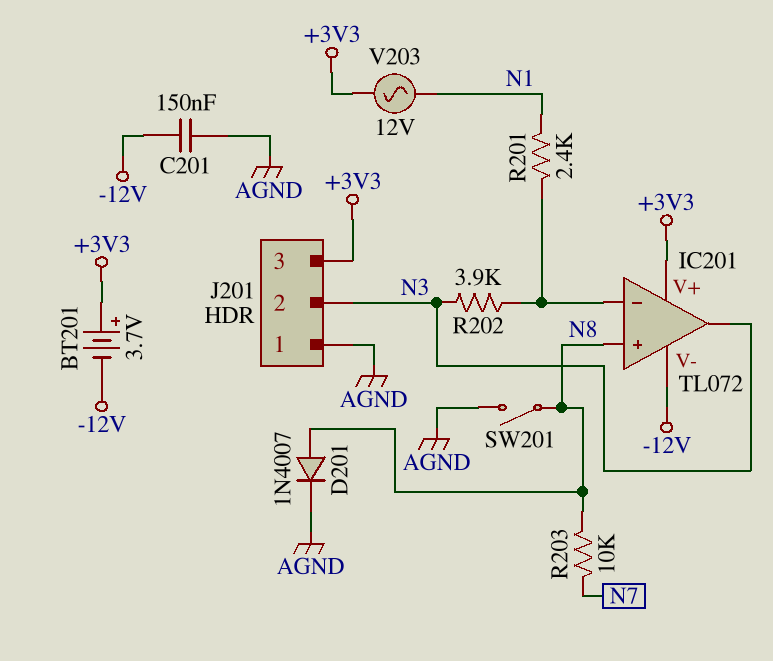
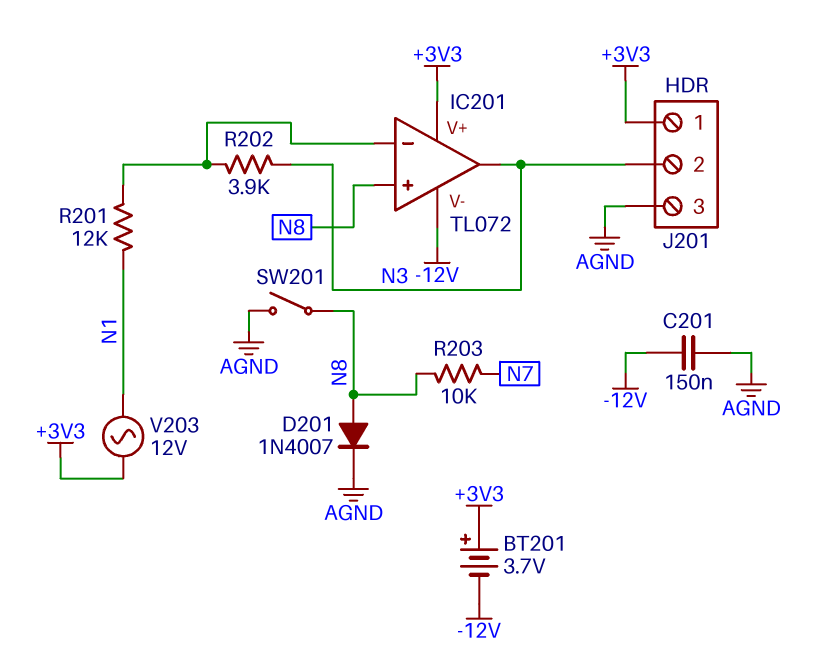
J201 pin 1: AGND -> +3V3
J201 pin 3: +3V3 -> AGND
R201: 2.4k (IC201/in-, N1) -> 12k (IC201/in-, N1)

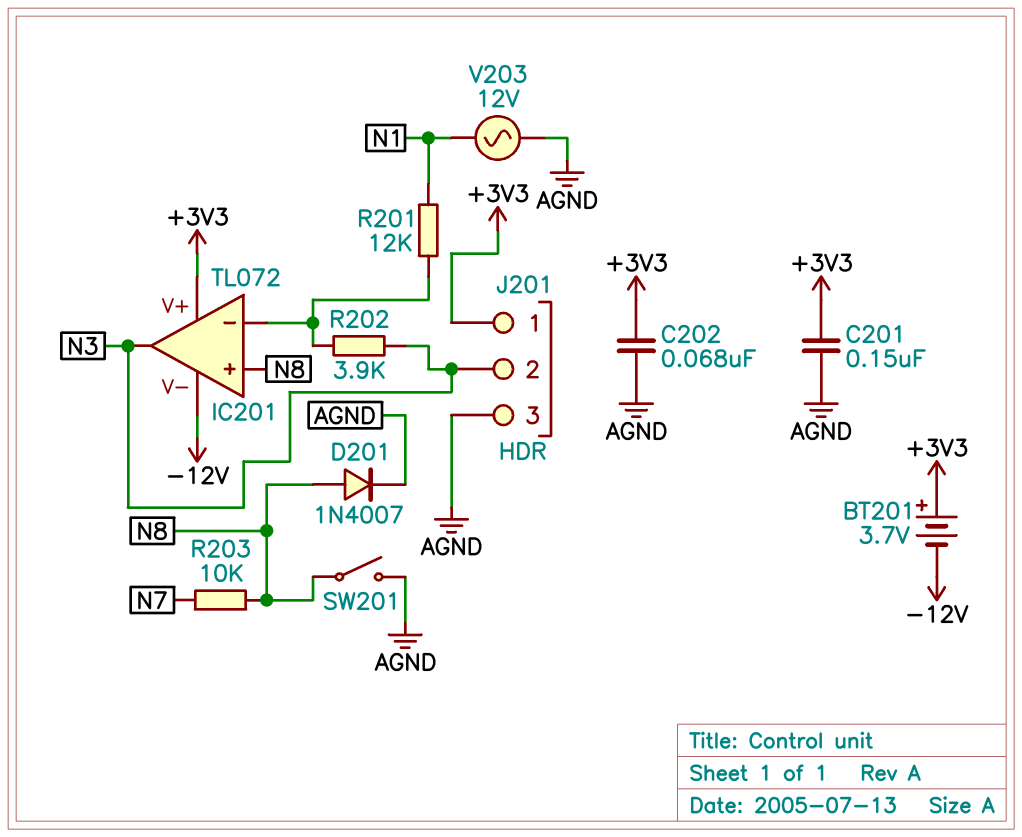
C201: 150nF (-12V, AGND) -> 150nF (+3V3, AGND)
C202: none -> 68nF (+3V3, AGND)
V203: AC 12V (+3V3, N1) -> AC 12V (AGND, N1)

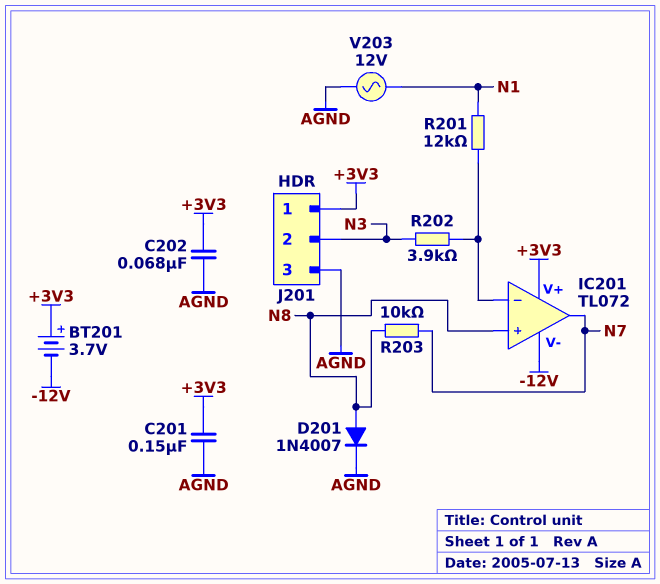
IC201 pin out: N3 -> N7
SW201: switch (AGND, N8) -> none

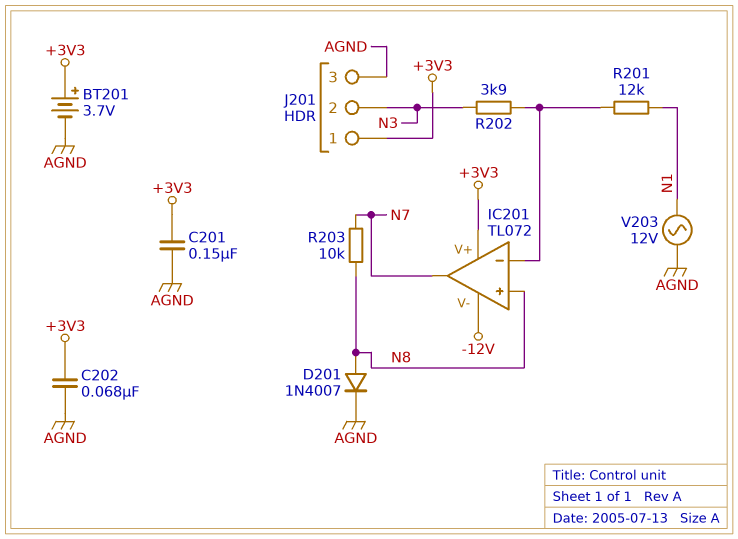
BT201: 3.7V (plus +3V3, minus -12V) -> 3.7V (plus +3V3, minus AGND)

